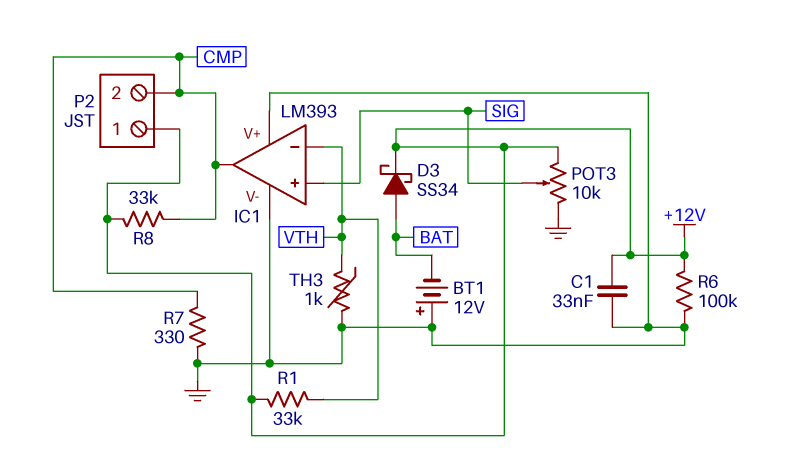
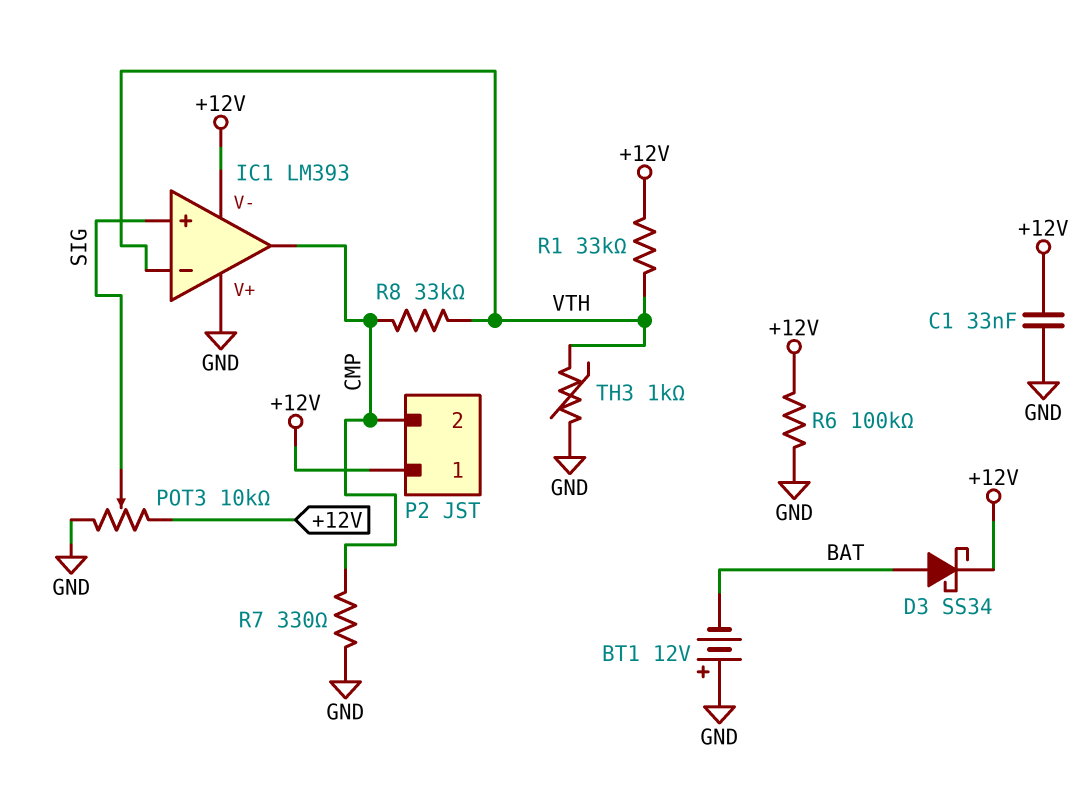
IC1 pin V-: GND -> +12V
R8: 33k (+12V, CMP) -> 33k (CMP, VTH)

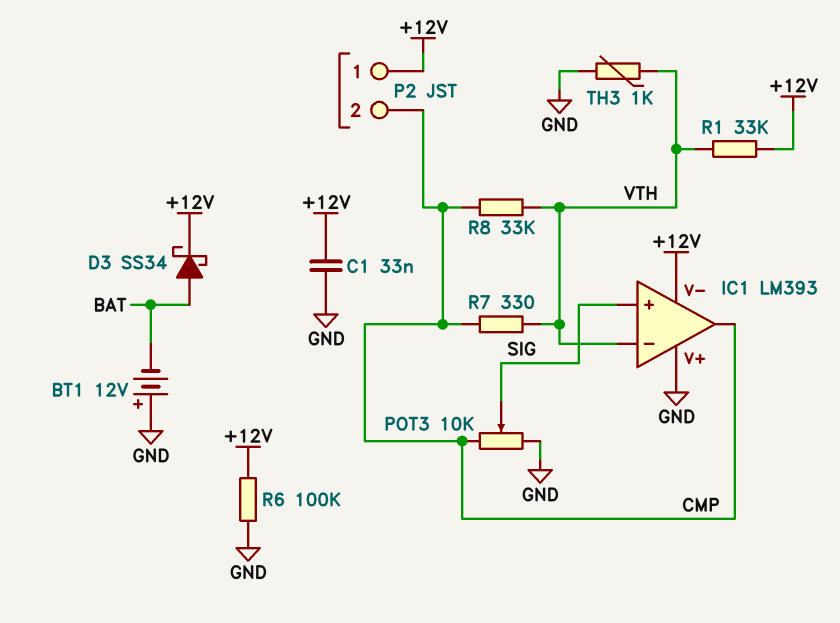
POT3: 10k (+12V, GND, wiper SIG) -> 10k (CMP, GND, wiper SIG)
R7: 330 (CMP, GND) -> 330 (CMP, VTH)

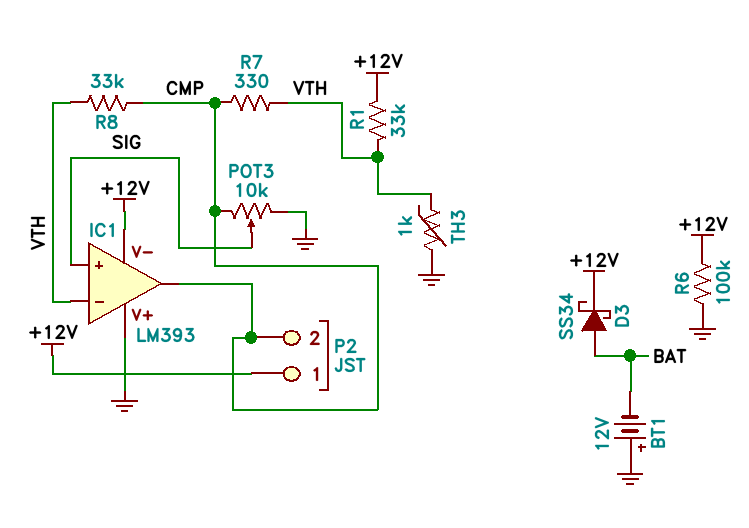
C1: 33nF (+12V, GND) -> none

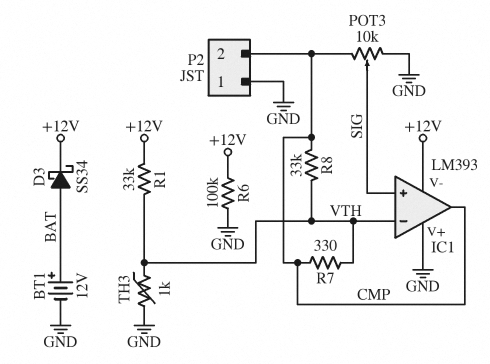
BT1: 12V (plus GND, minus BAT) -> 12V (plus BAT, minus GND)
P2 pin 1: +12V -> GND

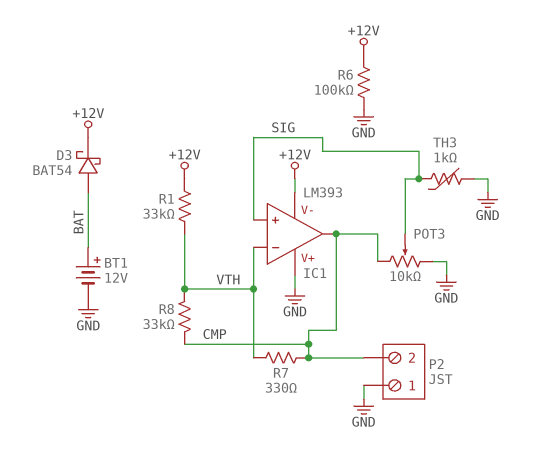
D3: schottky SS34 (A BAT, K +12V) -> schottky BAT54 (A BAT, K +12V)
TH3: 1k (GND, VTH) -> 1k (GND, SIG)

